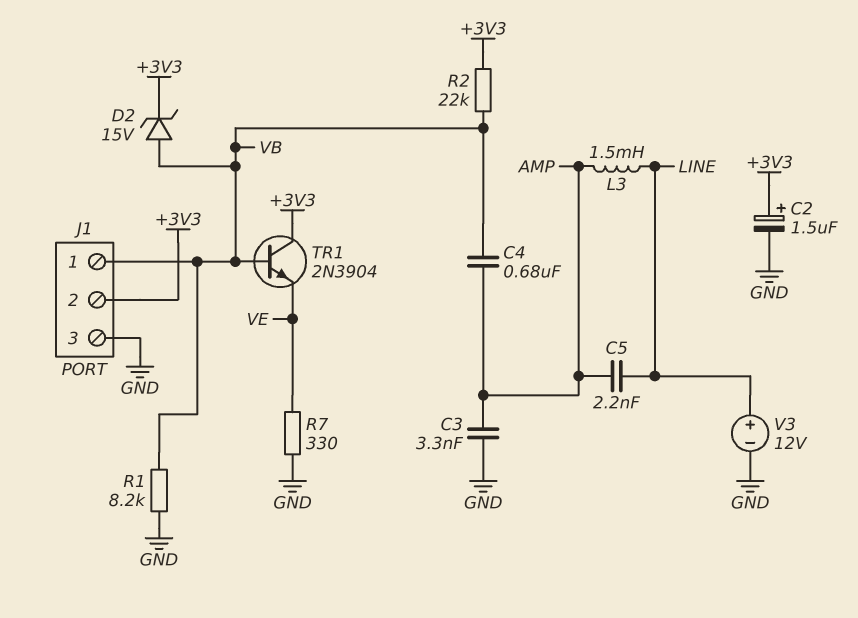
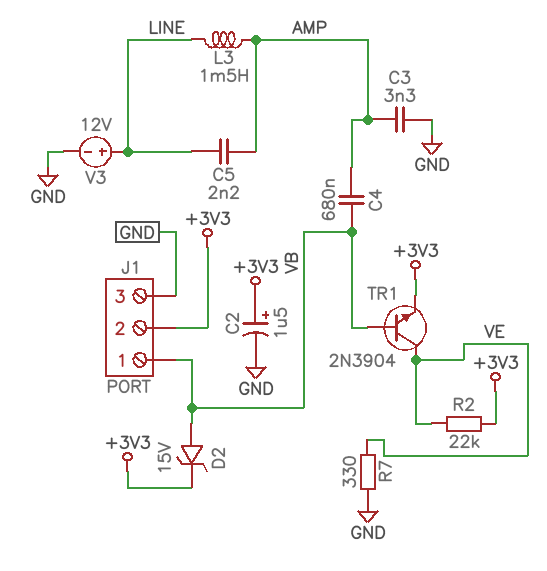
R1: 8.2k (GND, VB) -> none
R2: 22k (+3V3, VB) -> 22k (+3V3, VE)
TR1: NPN 2N3904 (B VB, C +3V3, E VE) -> NPN 2N3904 (B VB, C VE, E +3V3)

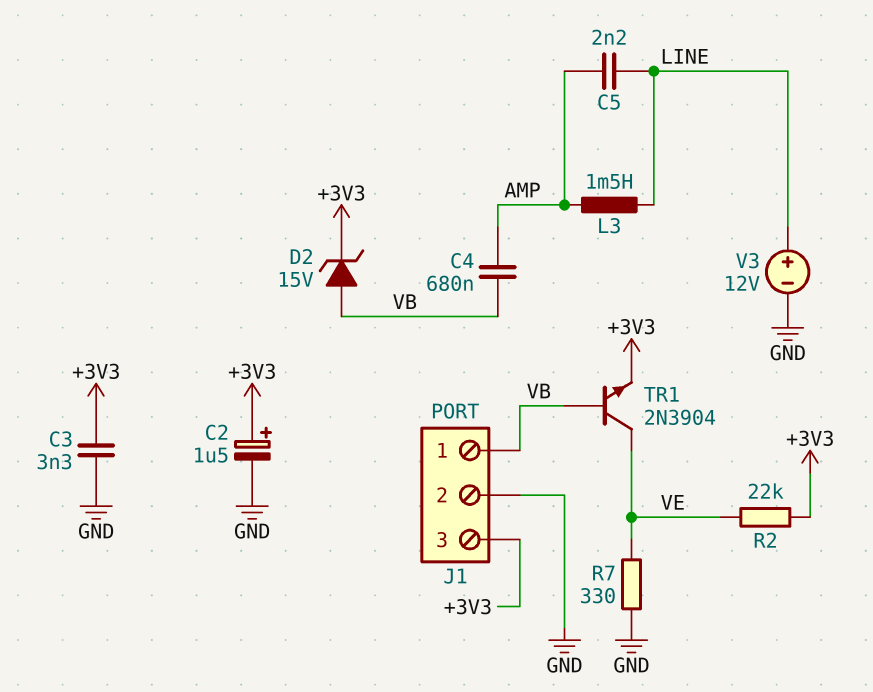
C3: 3.3nF (AMP, GND) -> 3.3nF (+3V3, GND)
J1 pin 2: +3V3 -> GND
J1 pin 3: GND -> +3V3

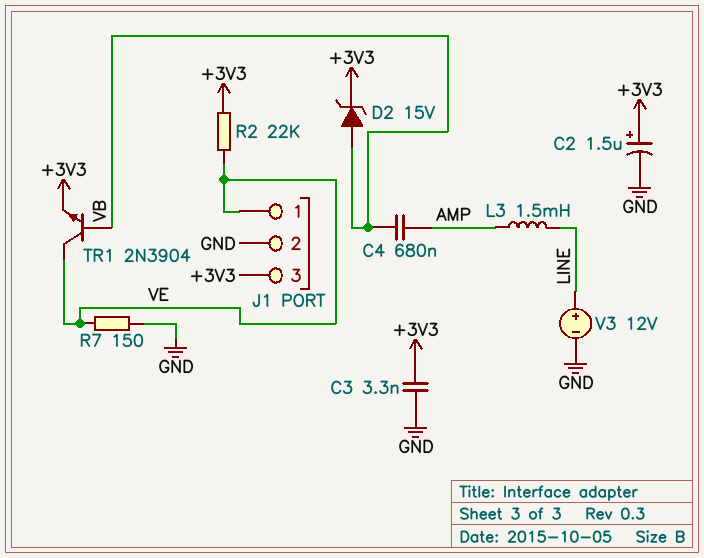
C5: 2.2nF (AMP, LINE) -> none
J1 pin 1: VB -> VE
R7: 330 (GND, VE) -> 150 (GND, VE)

